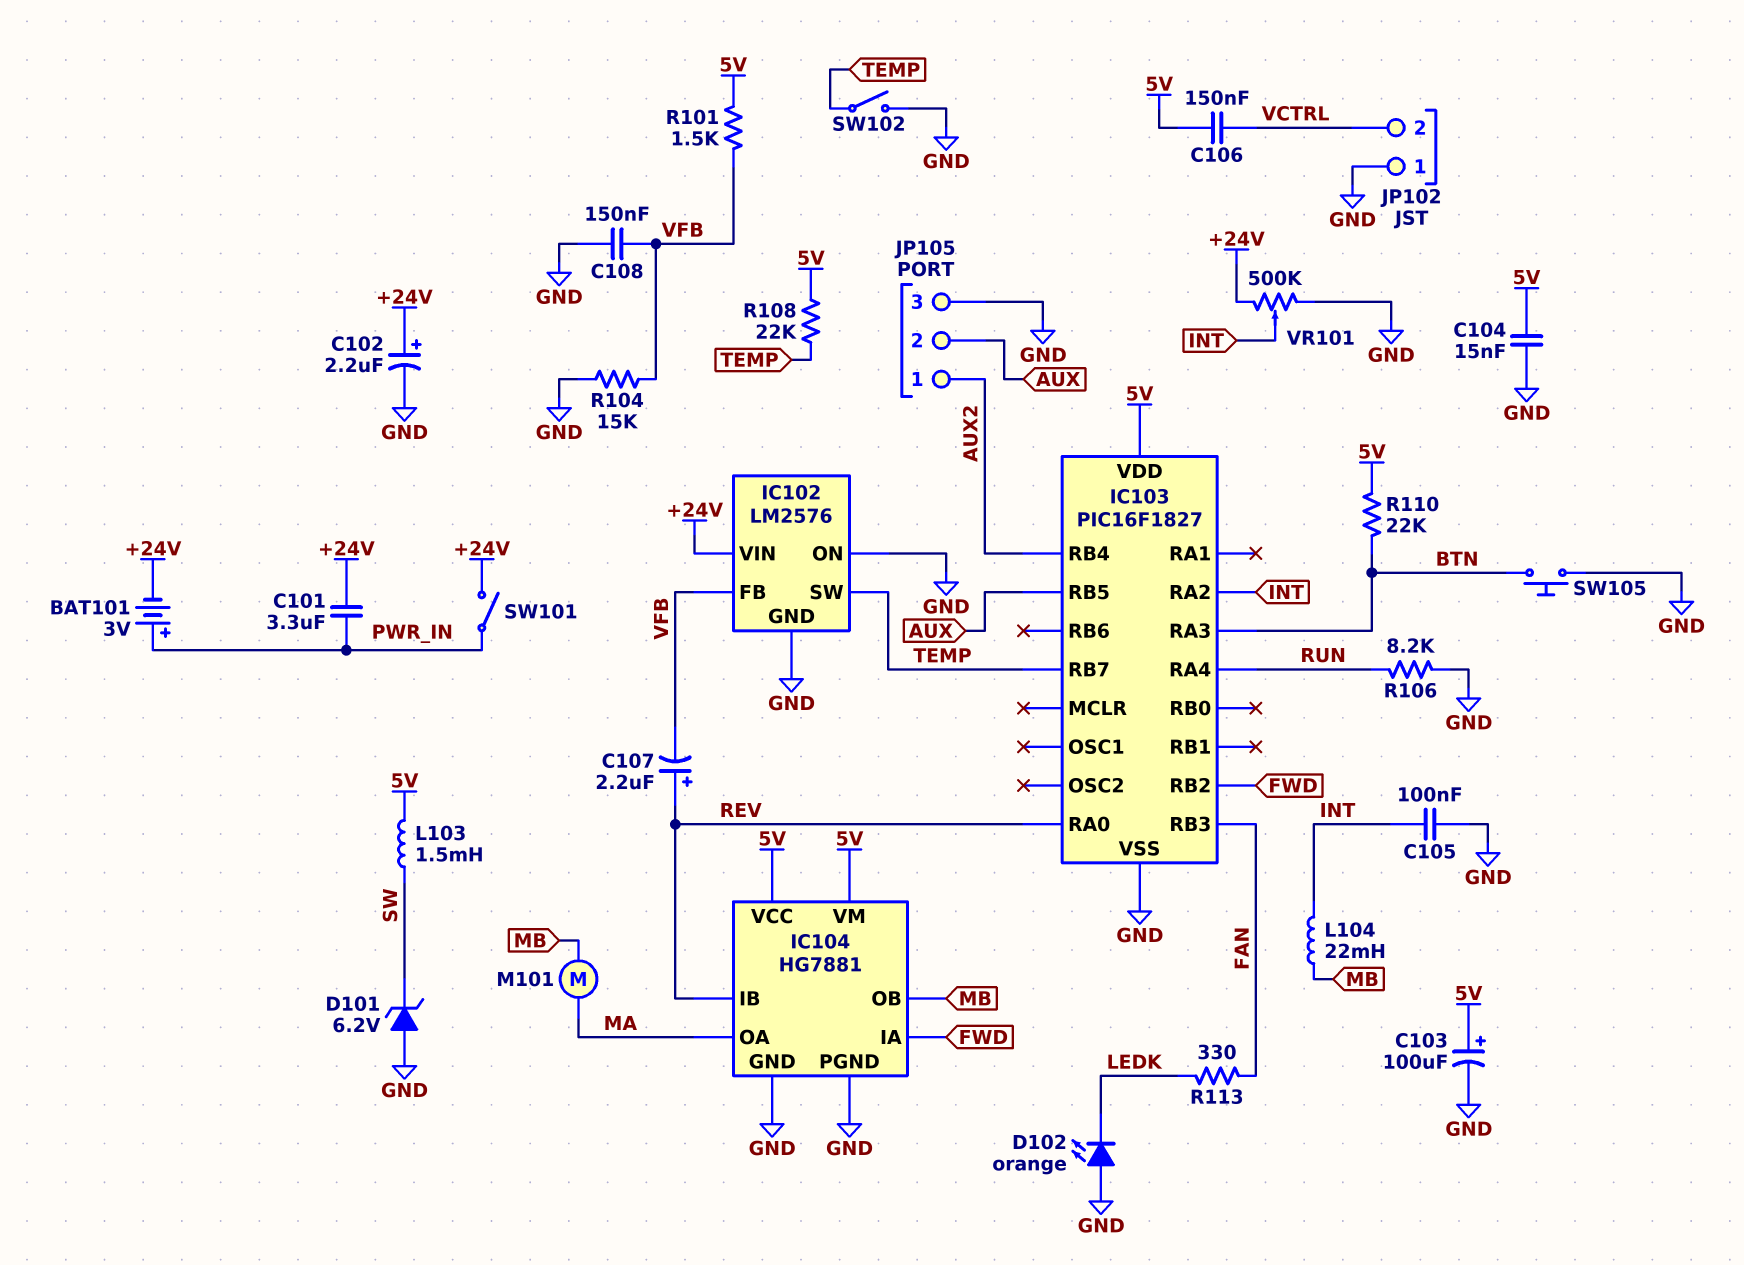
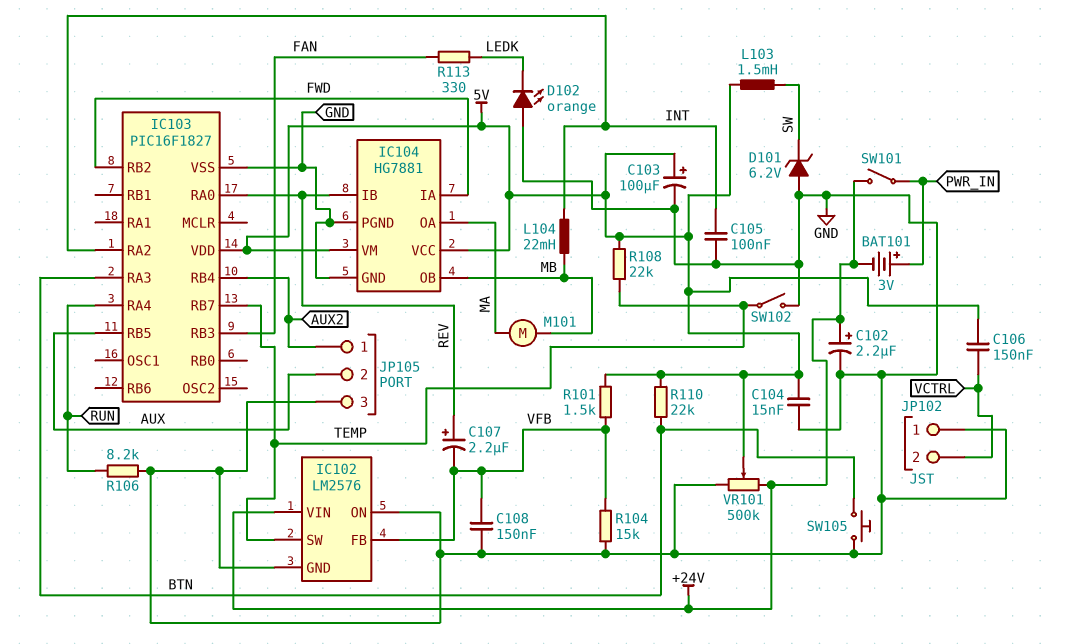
C101: 3.3uF (+24V, PWR_IN) -> none
VR101: 500k (+24V, GND, wiper INT) -> 500k (+24V, GND, wiper 5V)

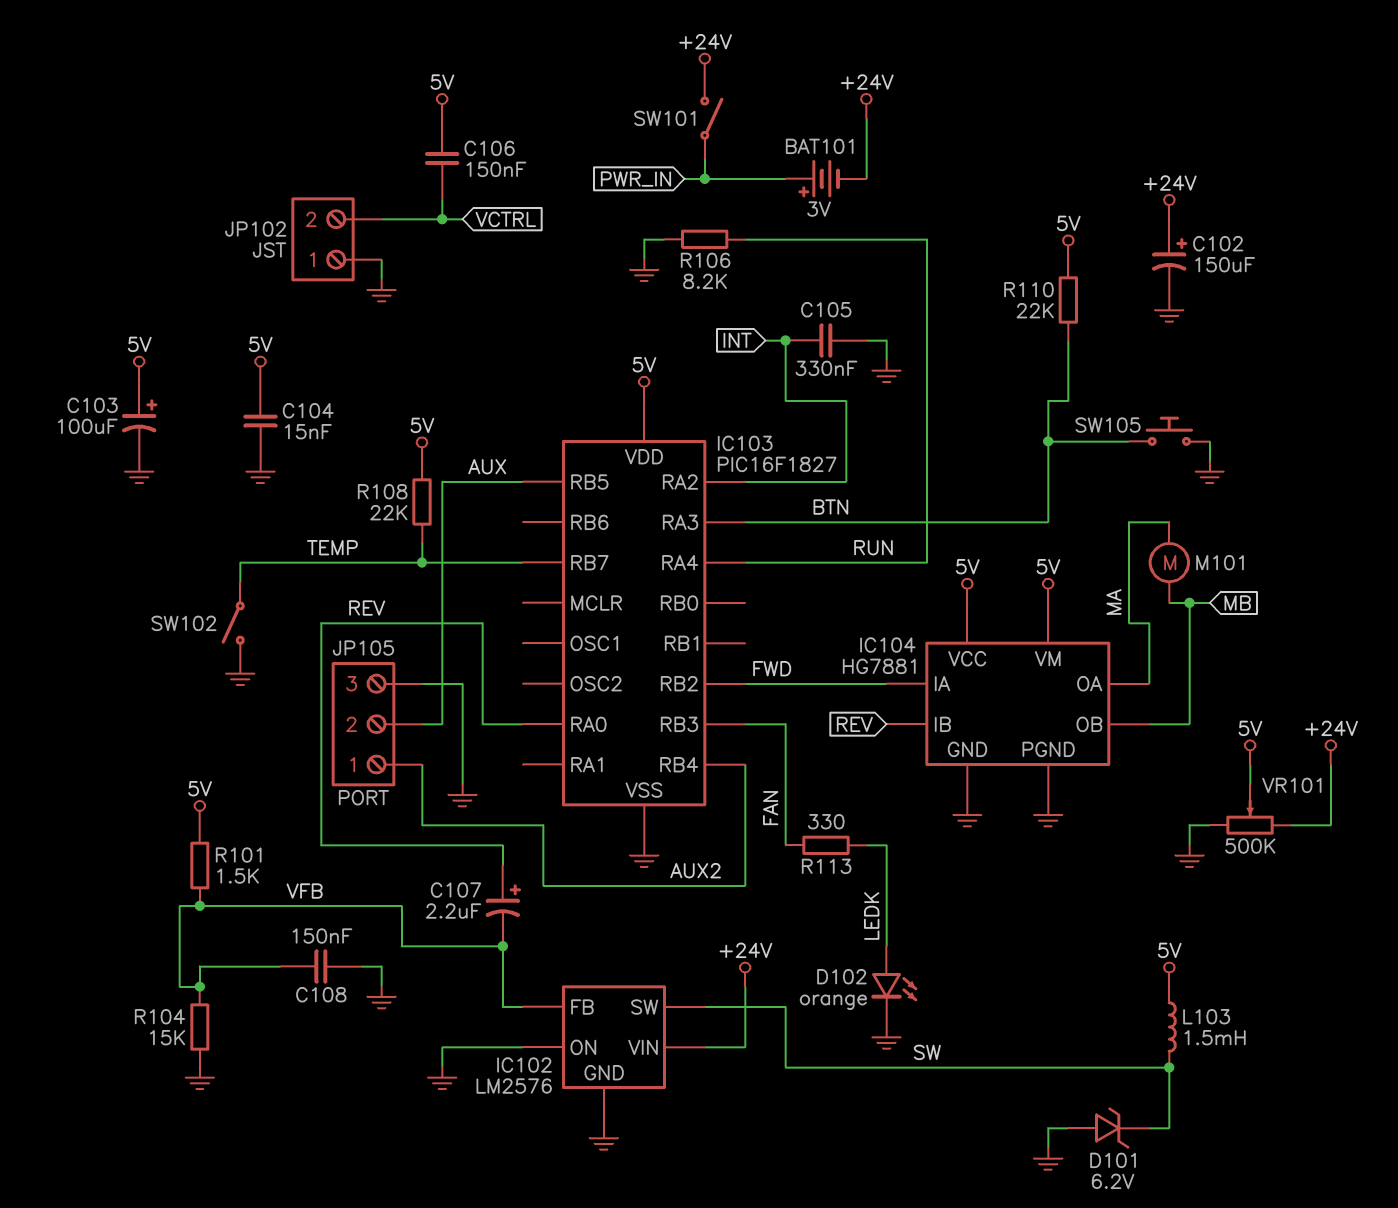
C102: 2.2uF (plus +24V, minus GND) -> 150uF (plus +24V, minus GND)
C105: 100nF (GND, INT) -> 330nF (GND, INT)
D102: LED orange (A GND, K LEDK) -> LED orange (A LEDK, K GND)
IC102 pin SW: TEMP -> SW
L104: 22mH (INT, MB) -> none

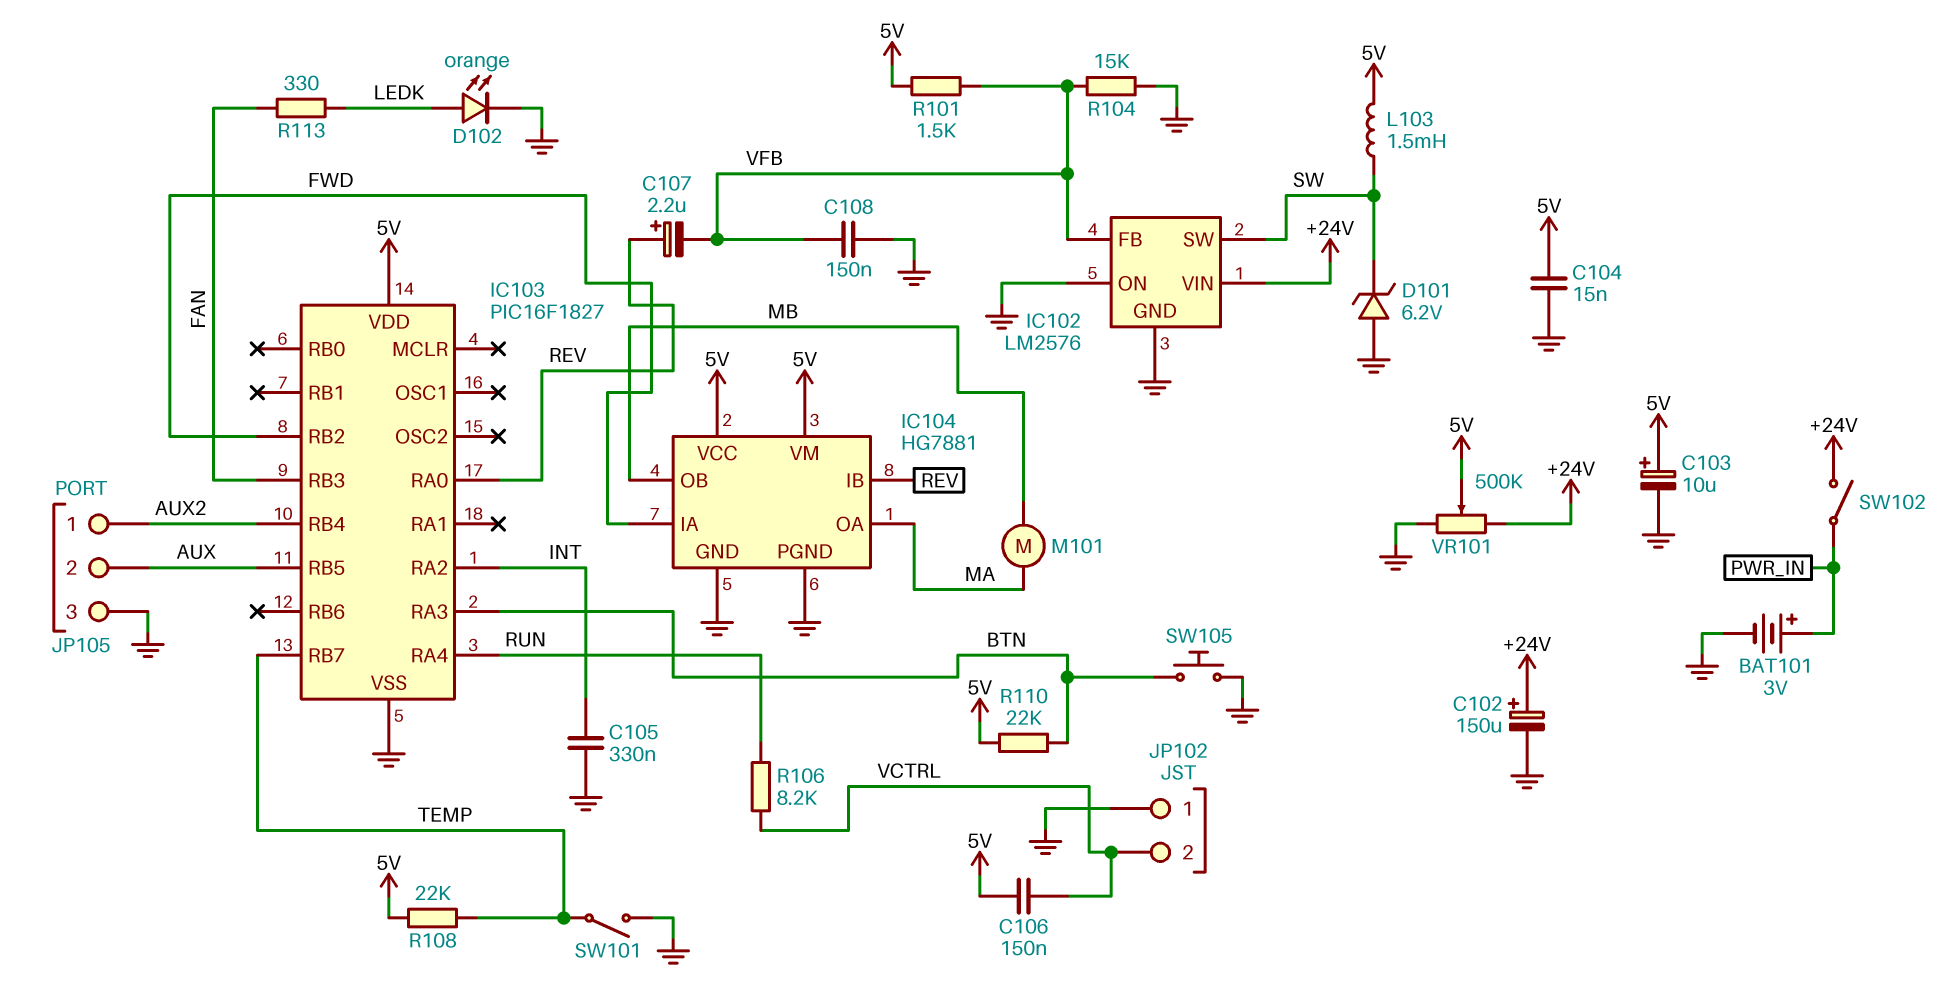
BAT101: 3V (plus PWR_IN, minus +24V) -> 3V (plus PWR_IN, minus GND)
C103: 100uF (plus 5V, minus GND) -> 10uF (plus 5V, minus GND)
R106: 8.2k (GND, RUN) -> 8.2k (RUN, VCTRL)
SW101: switch (+24V, PWR_IN) -> switch (GND, TEMP)
SW102: switch (GND, TEMP) -> switch (+24V, PWR_IN)

